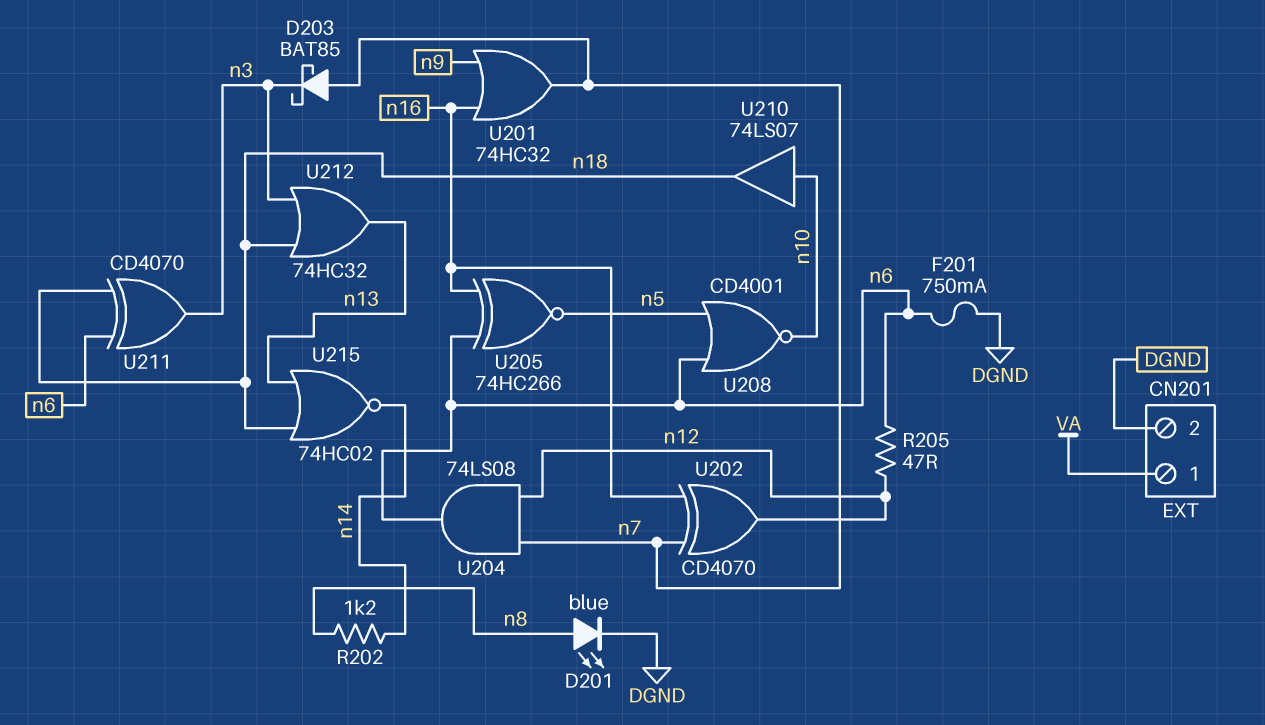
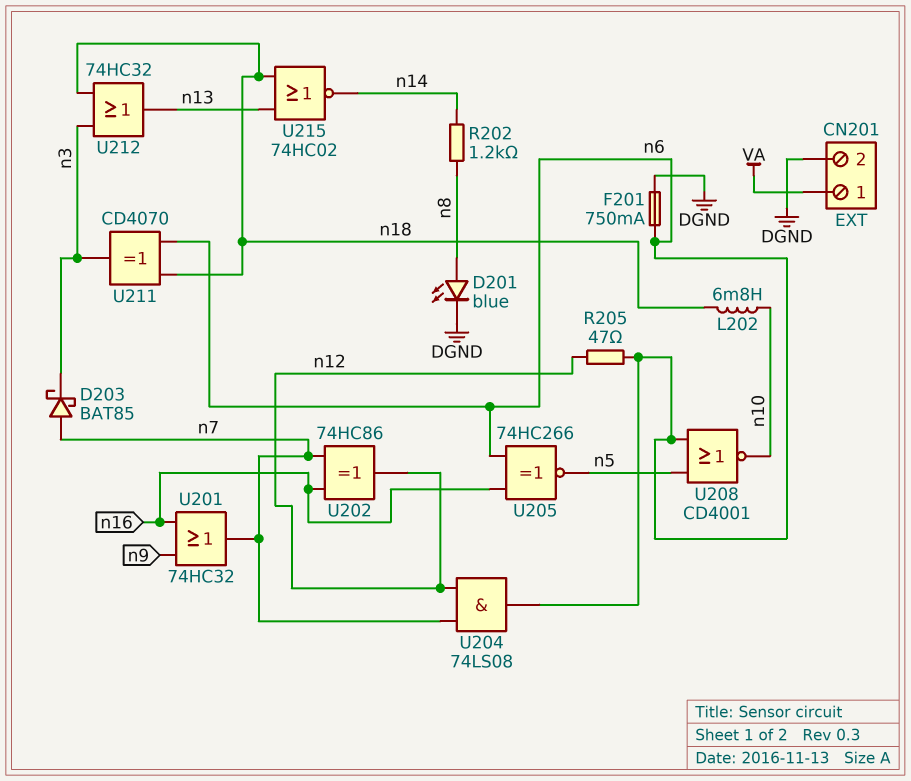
L202: none -> 6.8mH (n10, n18)
U202: XOR CD4070 (in n7, in n16, out n12) -> XOR 74HC86 (in n7, in n16, out n12)
U210: buffer 74LS07 (in n10, out n18) -> none

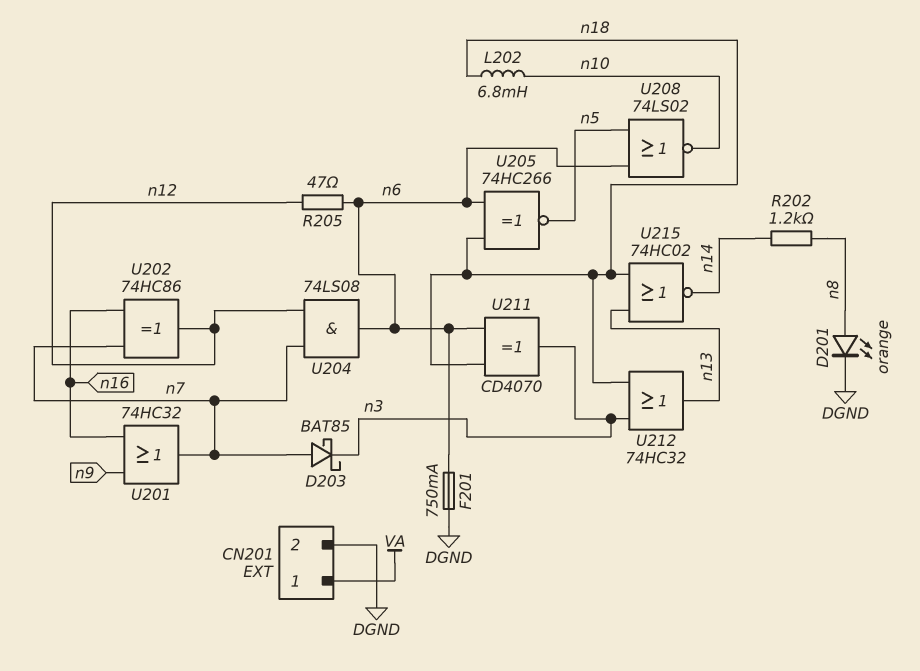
D201: LED blue (A n8, K DGND) -> LED orange (A n8, K DGND)
U205: XNOR 74HC266 (in n6, in n16, out n5) -> XNOR 74HC266 (in n6, in n18, out n5)
U208: NOR CD4001 (in n5, in n6, out n10) -> NOR 74LS02 (in n5, in n6, out n10)

